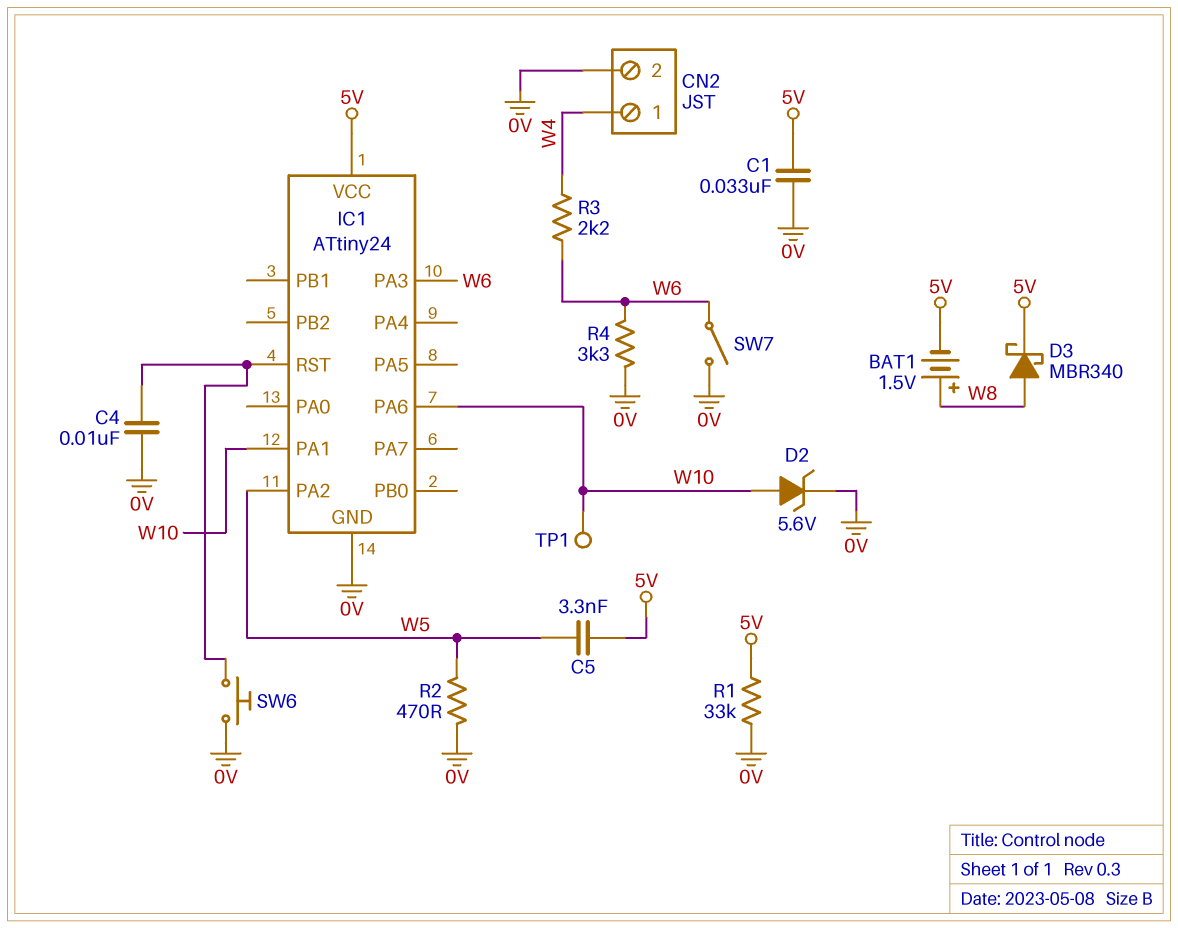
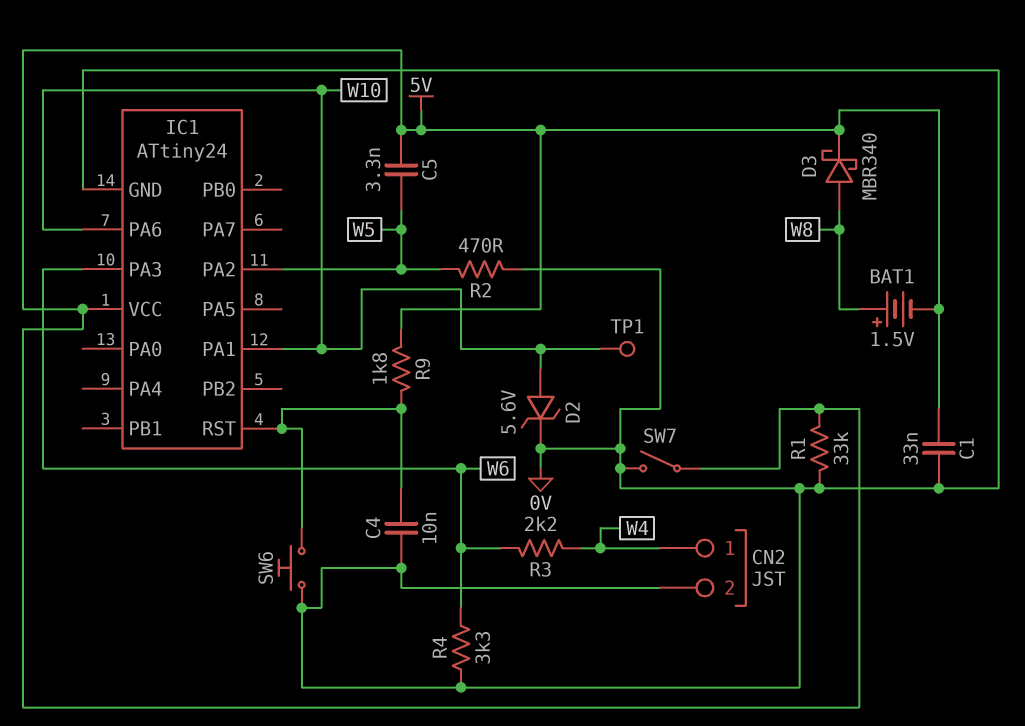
R9: none -> 1.8k (5V, IC1/RST)
SW7: switch (0V, W6) -> switch (0V, 5V)

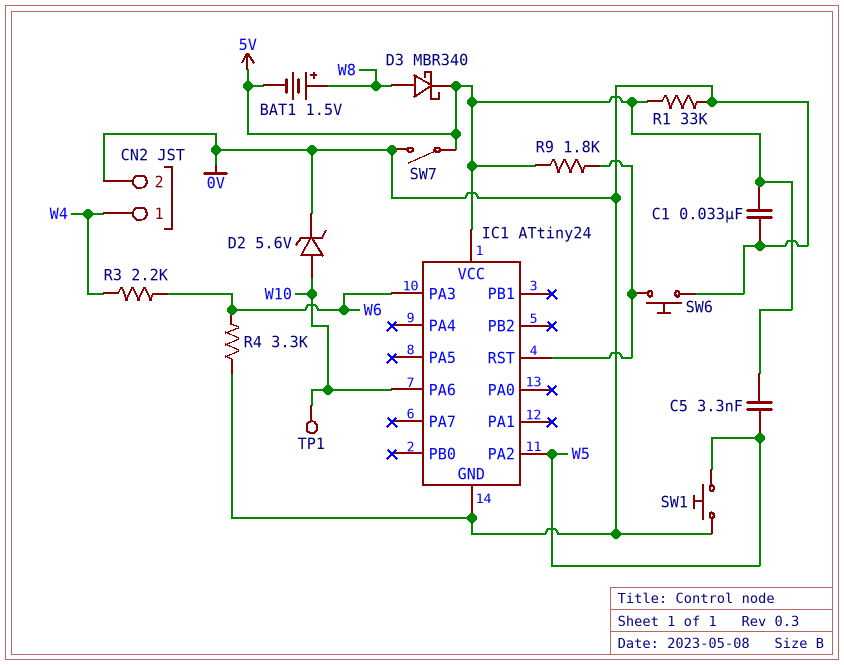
C4: 10nF (0V, IC1/RST) -> none
IC1 pin PA1: W10 -> none
R2: 470 (0V, W5) -> none
SW1: none -> button (0V, W5)

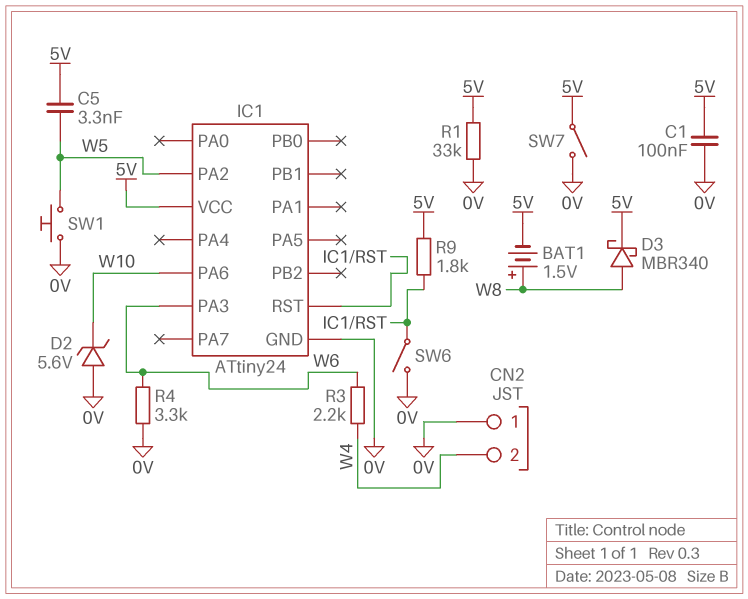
C1: 33nF (0V, 5V) -> 100nF (0V, 5V)
CN2 pin 1: W4 -> 0V
CN2 pin 2: 0V -> W4
D2: zener 5.6V (A W10, K 0V) -> zener 5.6V (A 0V, K W10)
SW6: button (0V, IC1/RST) -> switch (0V, IC1/RST)
TP1: test point (W10) -> none

